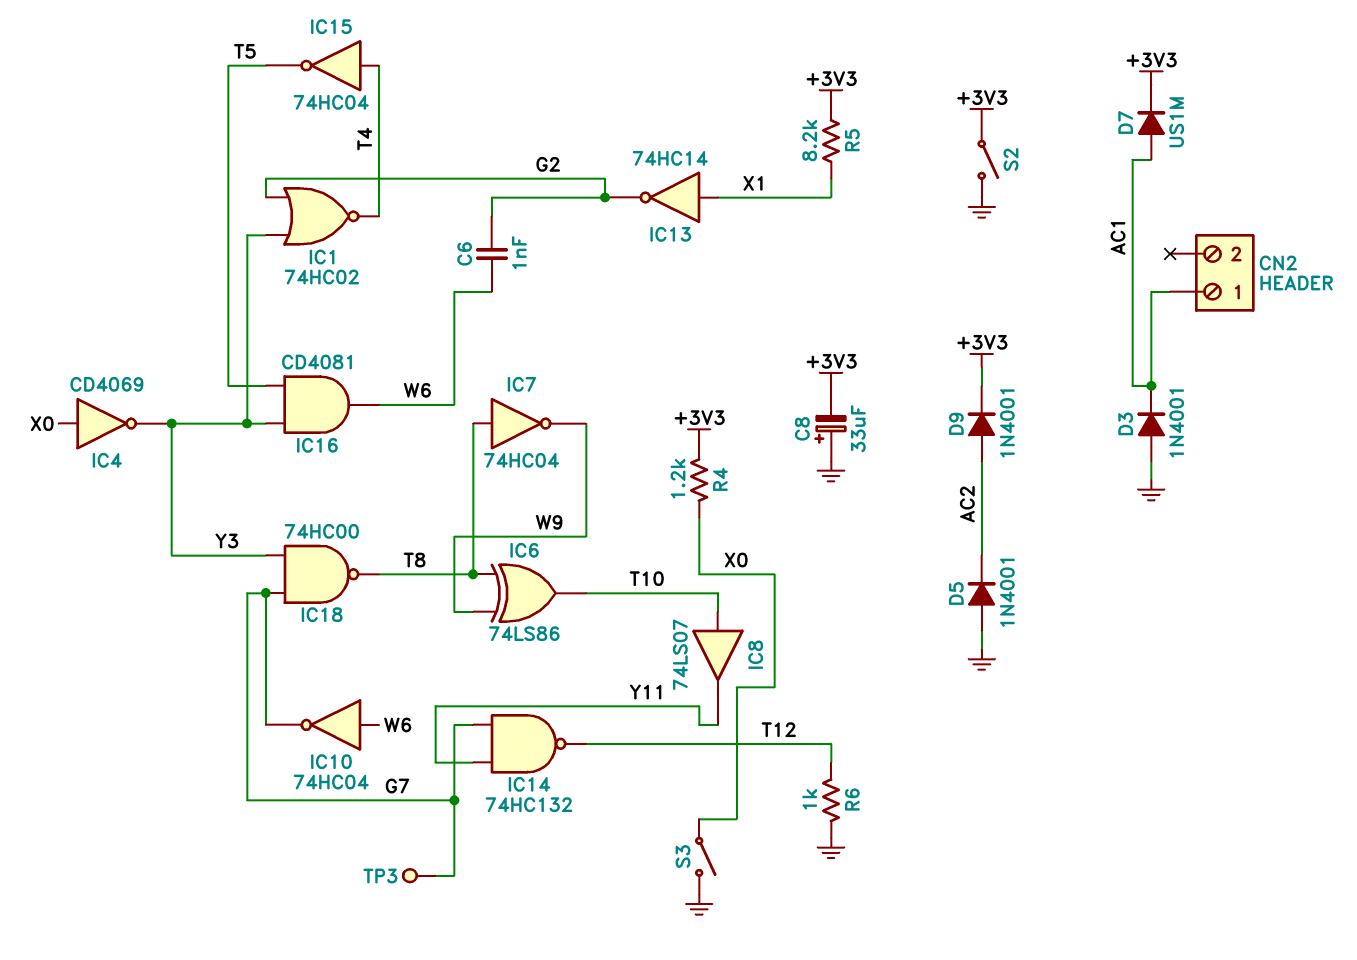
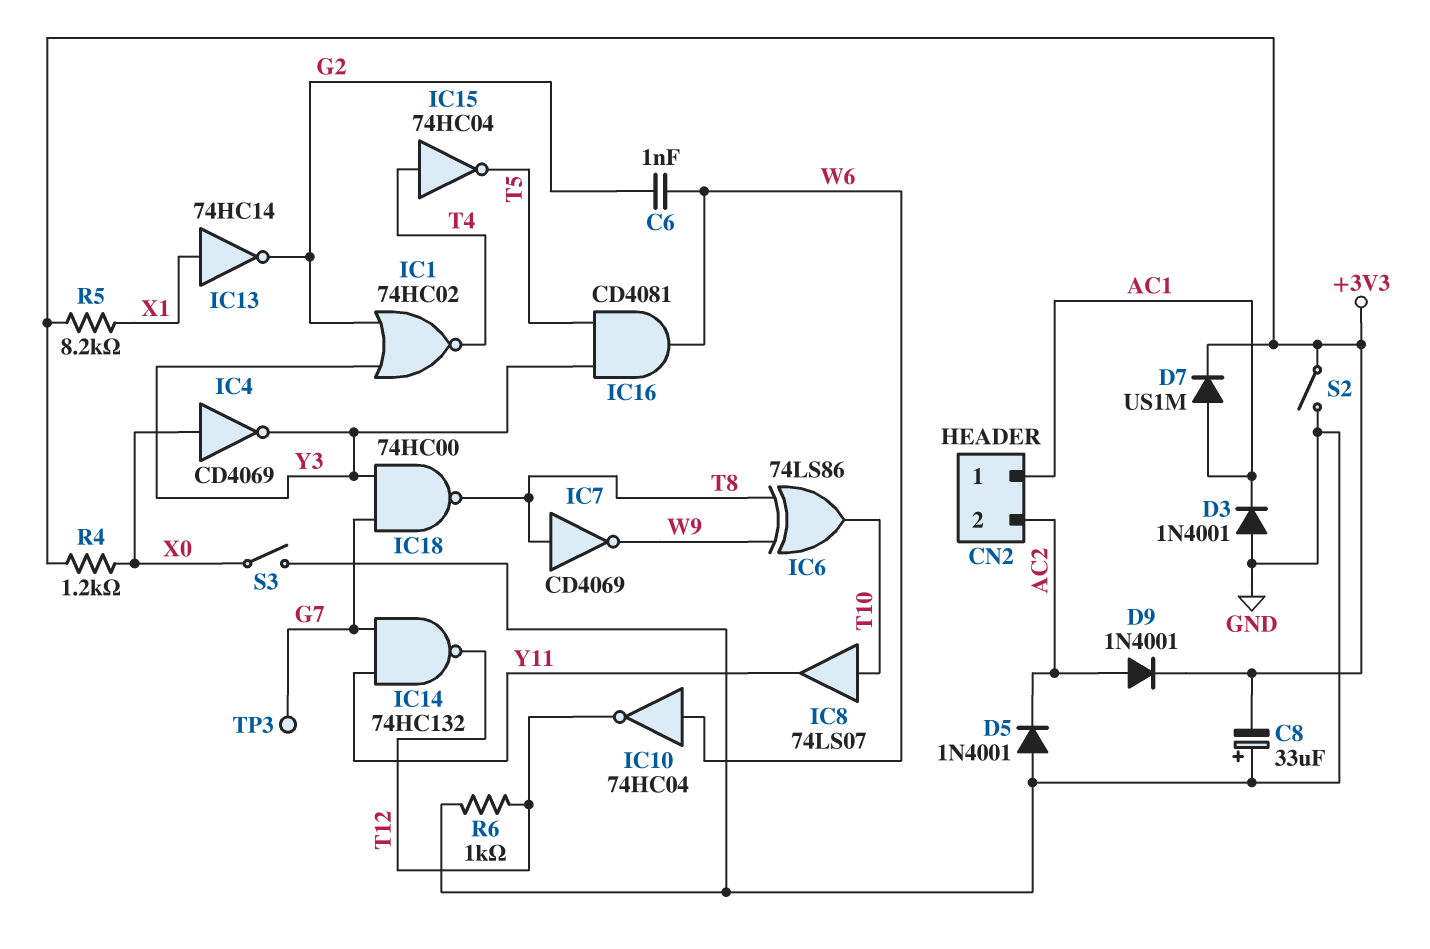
CN2 pin 2: none -> AC2
IC7: NOT 74HC04 (in T8, out W9) -> NOT CD4069 (in T8, out W9)
IC10: NOT 74HC04 (in W6, out G7) -> NOT 74HC04 (in W6, out T12)

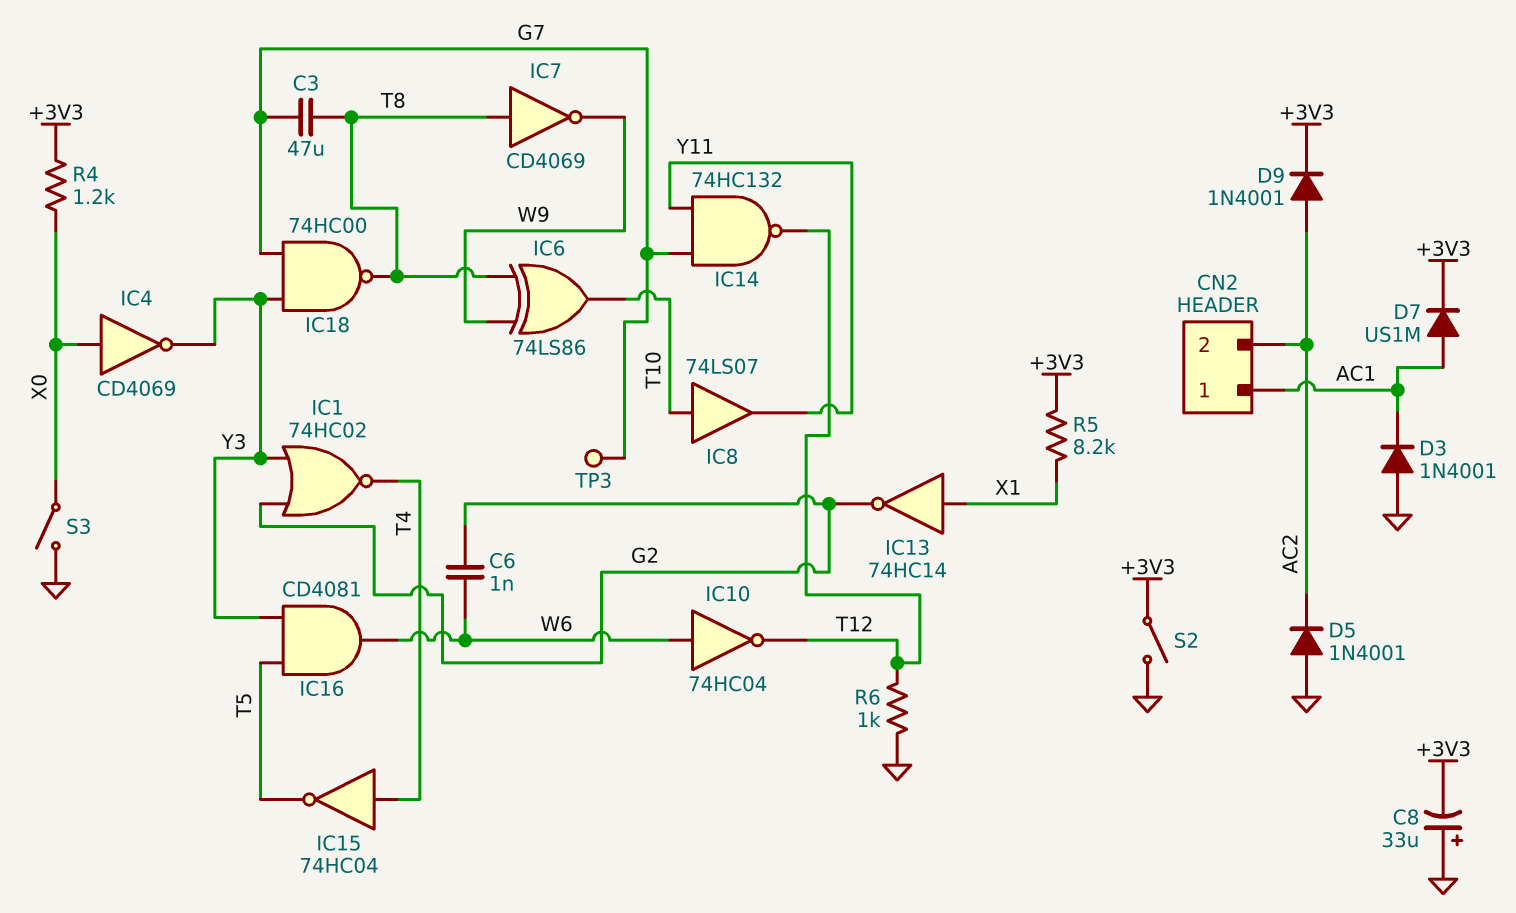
C3: none -> 47uF (G7, T8)

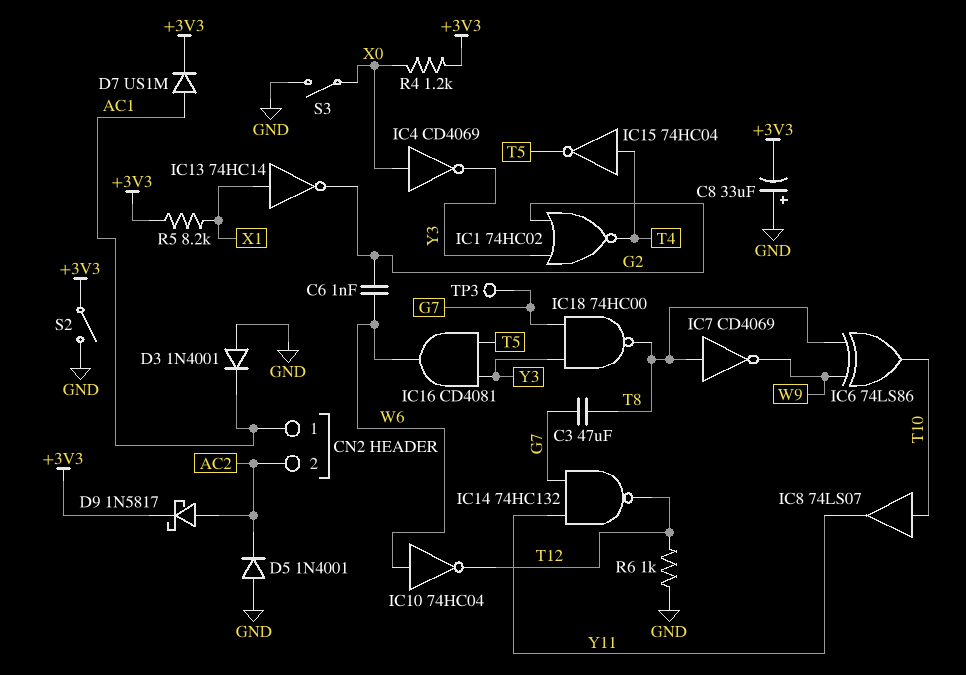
D9: diode 1N4001 (A AC2, K +3V3) -> schottky 1N5817 (A AC2, K +3V3)

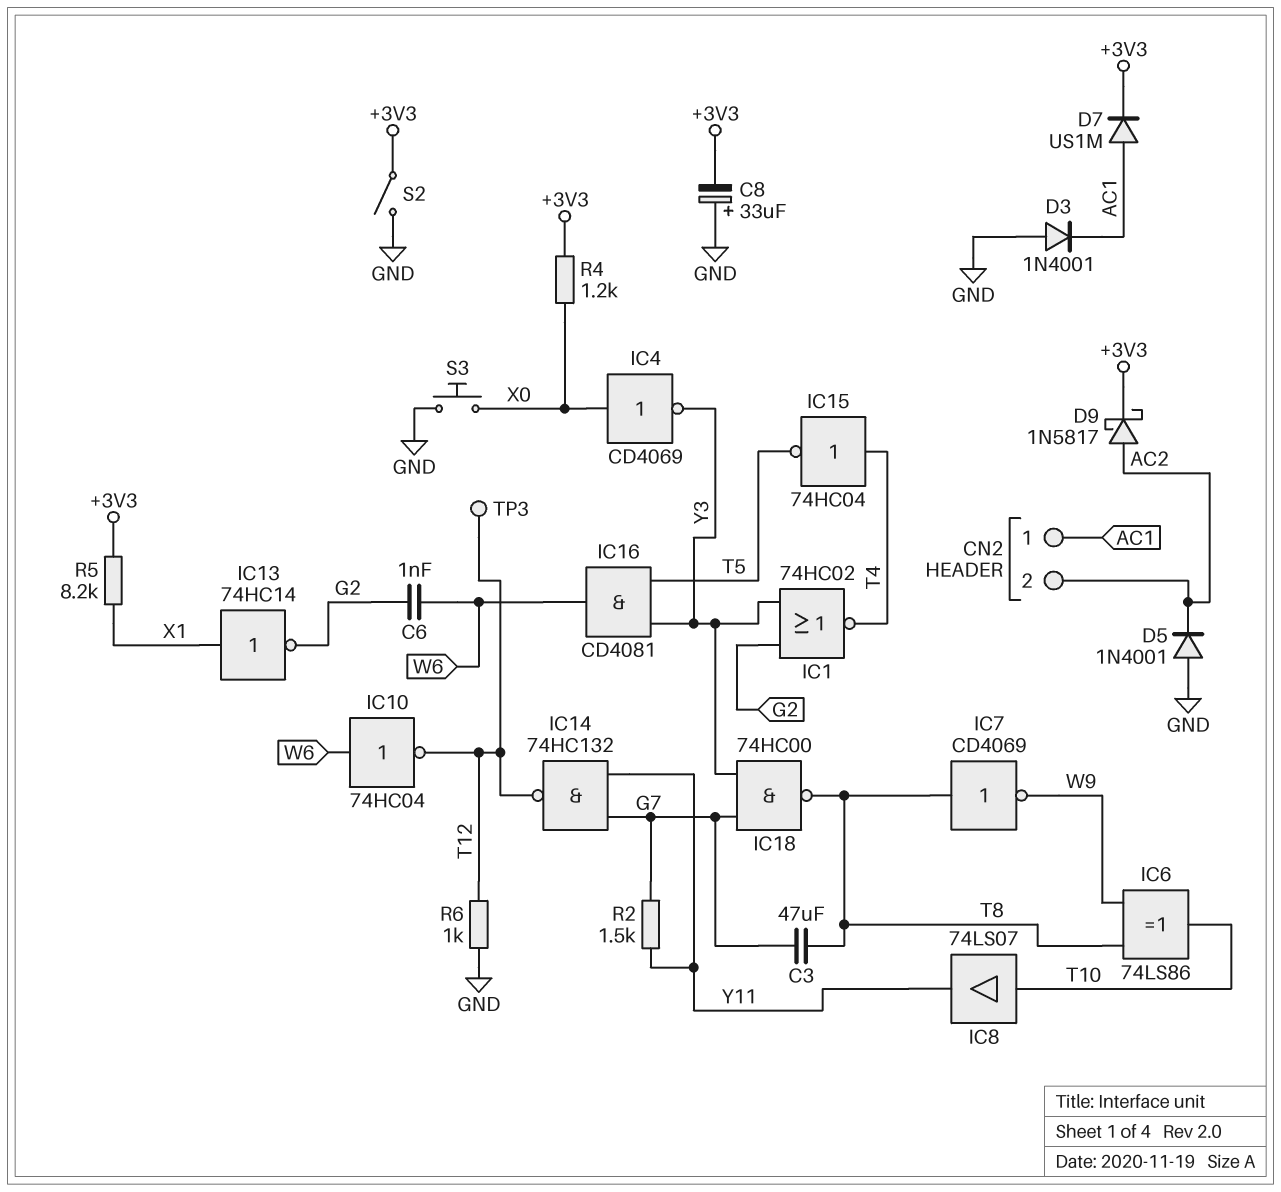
R2: none -> 1.5k (G7, Y11)
S3: switch (GND, X0) -> button (GND, X0)
TP3: test point (G7) -> test point (T12)

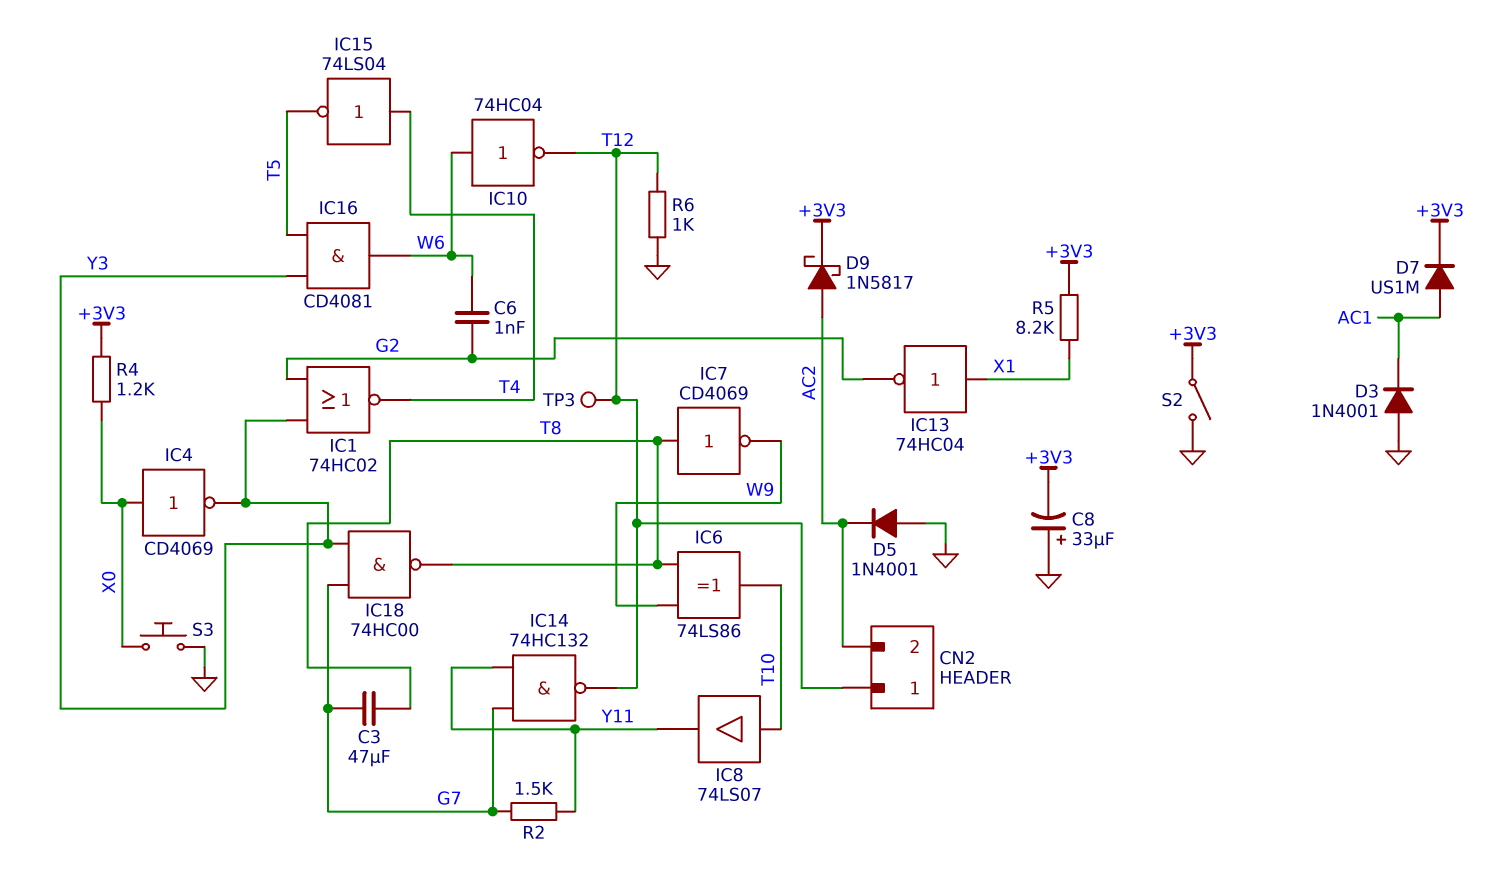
CN2 pin 1: AC1 -> T12
IC13: NOT 74HC14 (in X1, out G2) -> NOT 74HC04 (in X1, out G2)
IC15: NOT 74HC04 (in T4, out T5) -> NOT 74LS04 (in T4, out T5)

